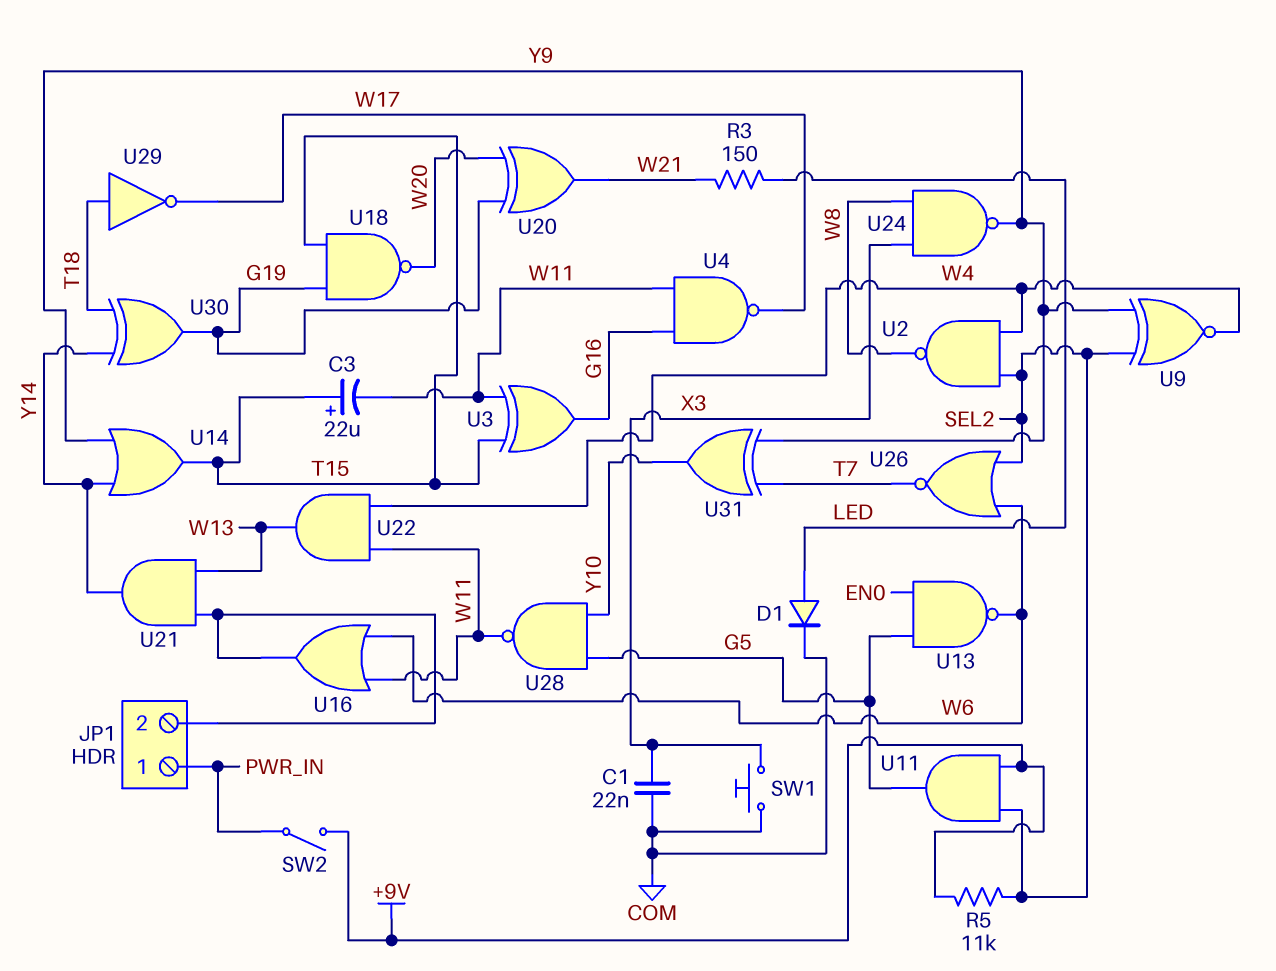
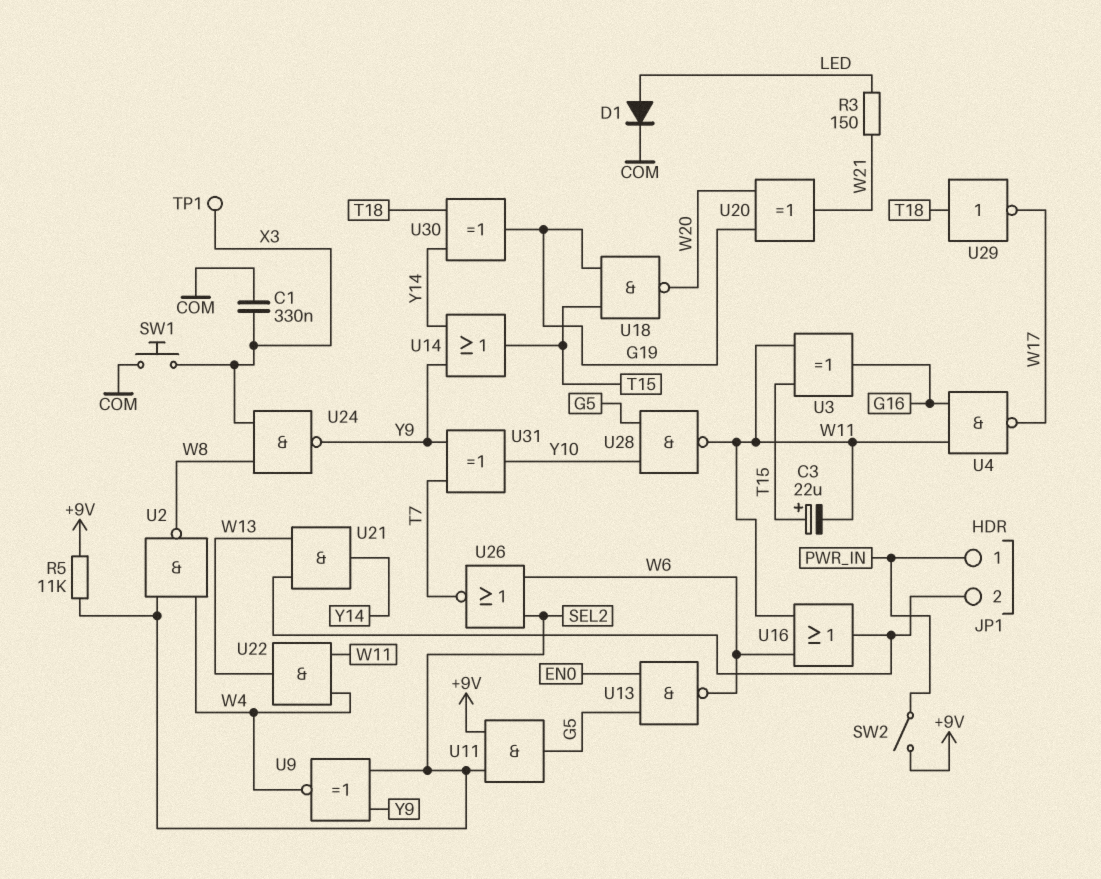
C1: 22nF (COM, X3) -> 330nF (COM, X3)
TP1: none -> test point (X3)

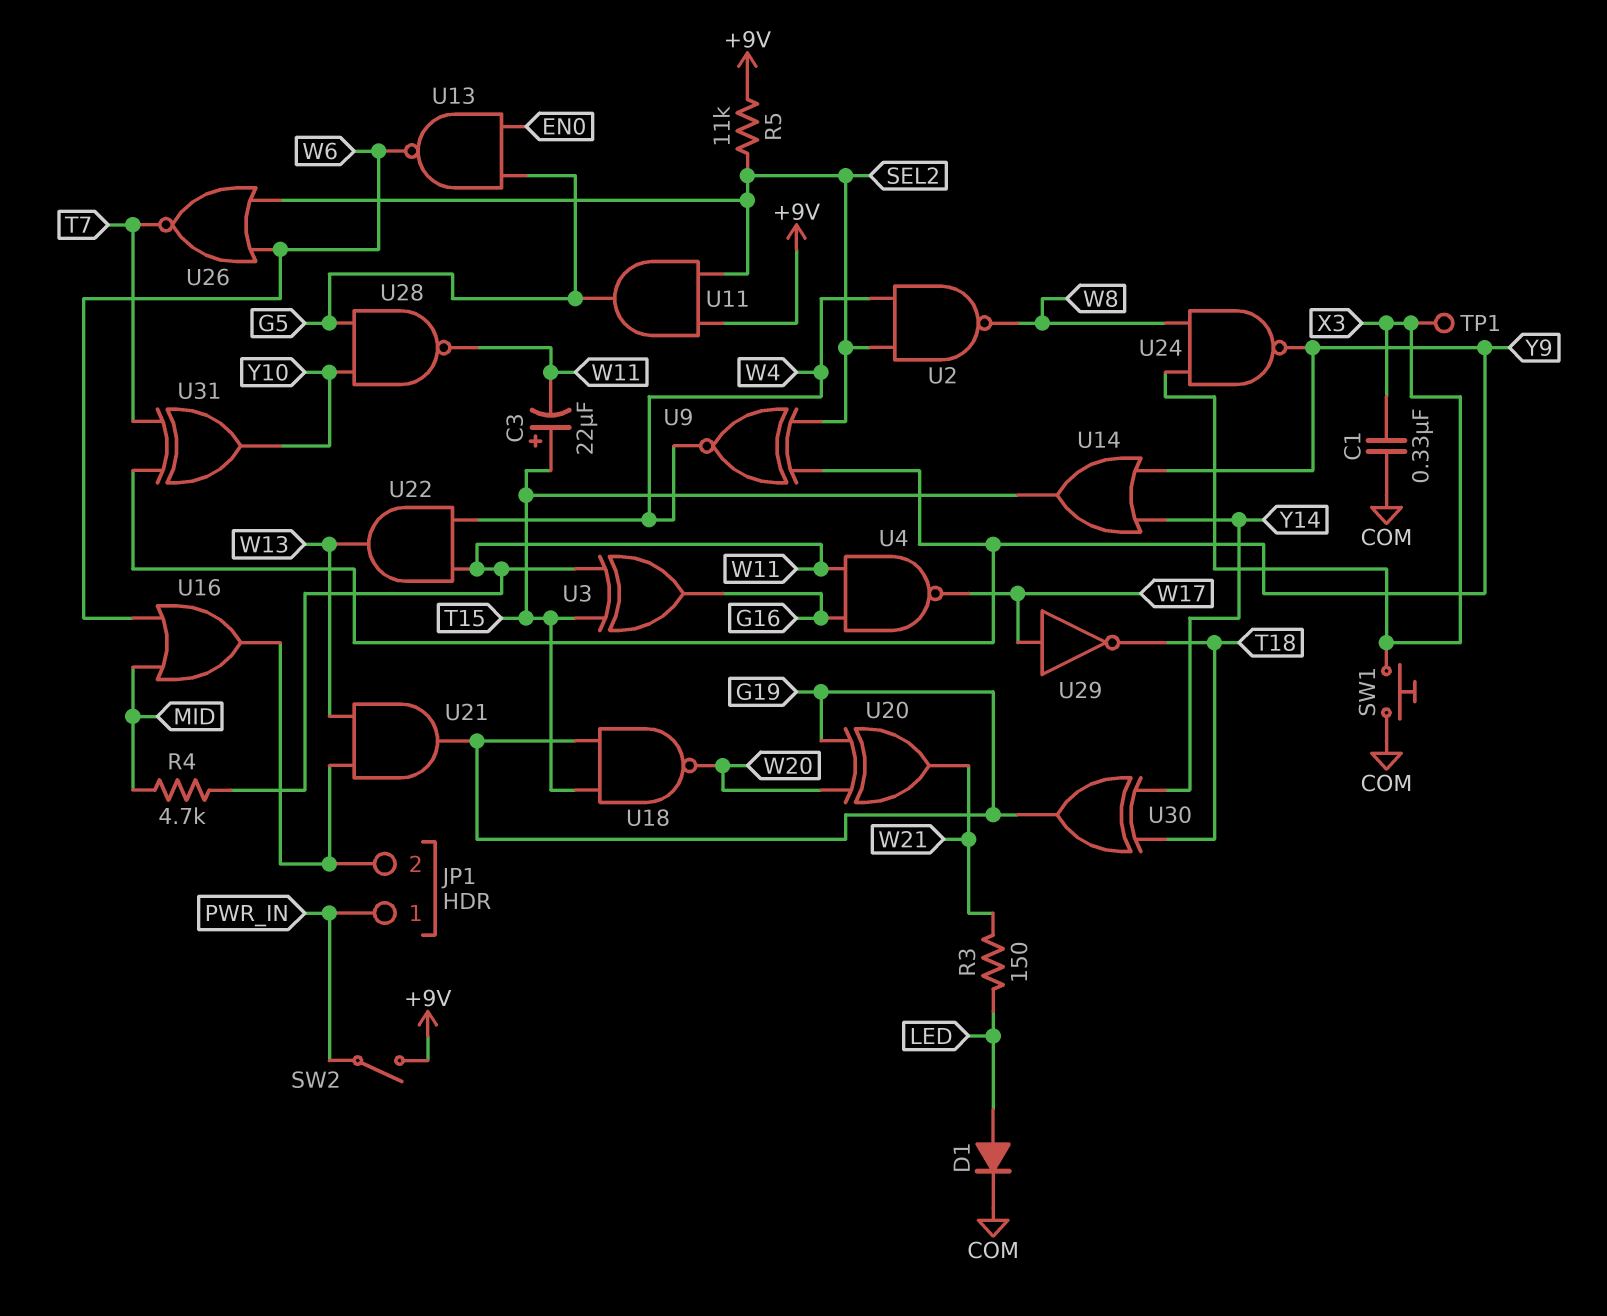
R4: none -> 4.7k (MID, W11)
U16: OR (in W6, in W11, out JP1/2) -> OR (in MID, in W6, out JP1/2)
U21: AND (in JP1/2, in W13, out Y14) -> AND (in JP1/2, in W13, out G19)
U29: NOT (in T18, out W17) -> NOT (in W17, out T18)

